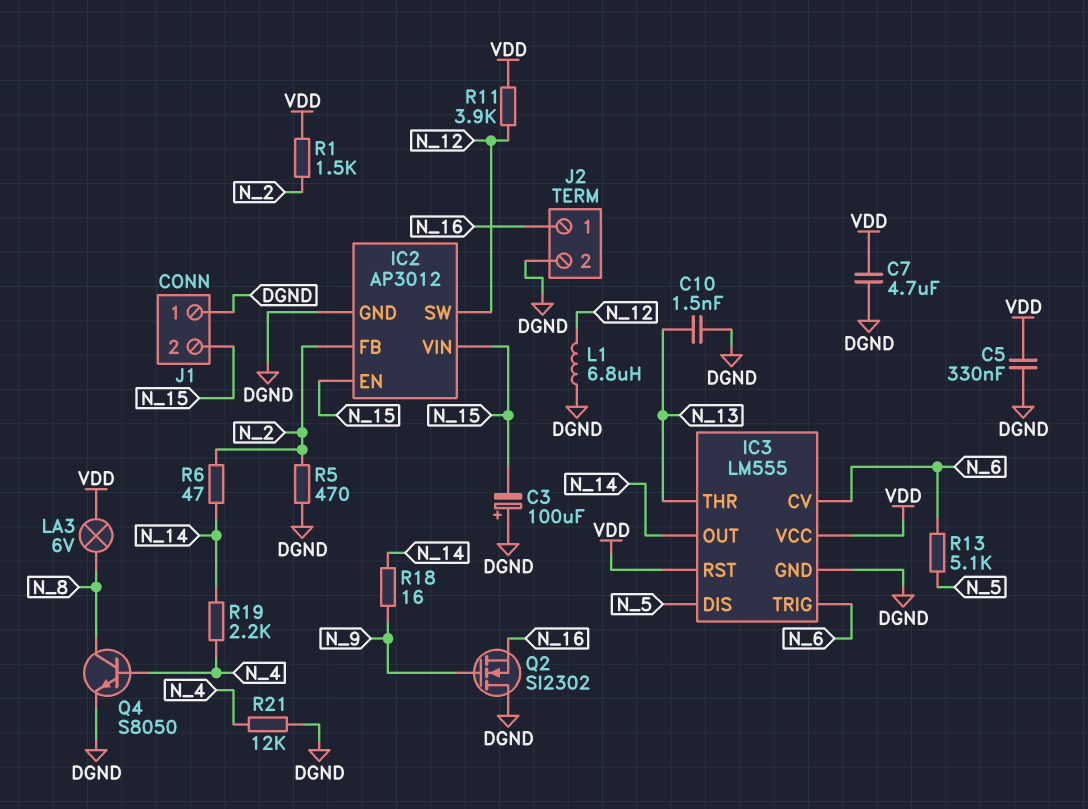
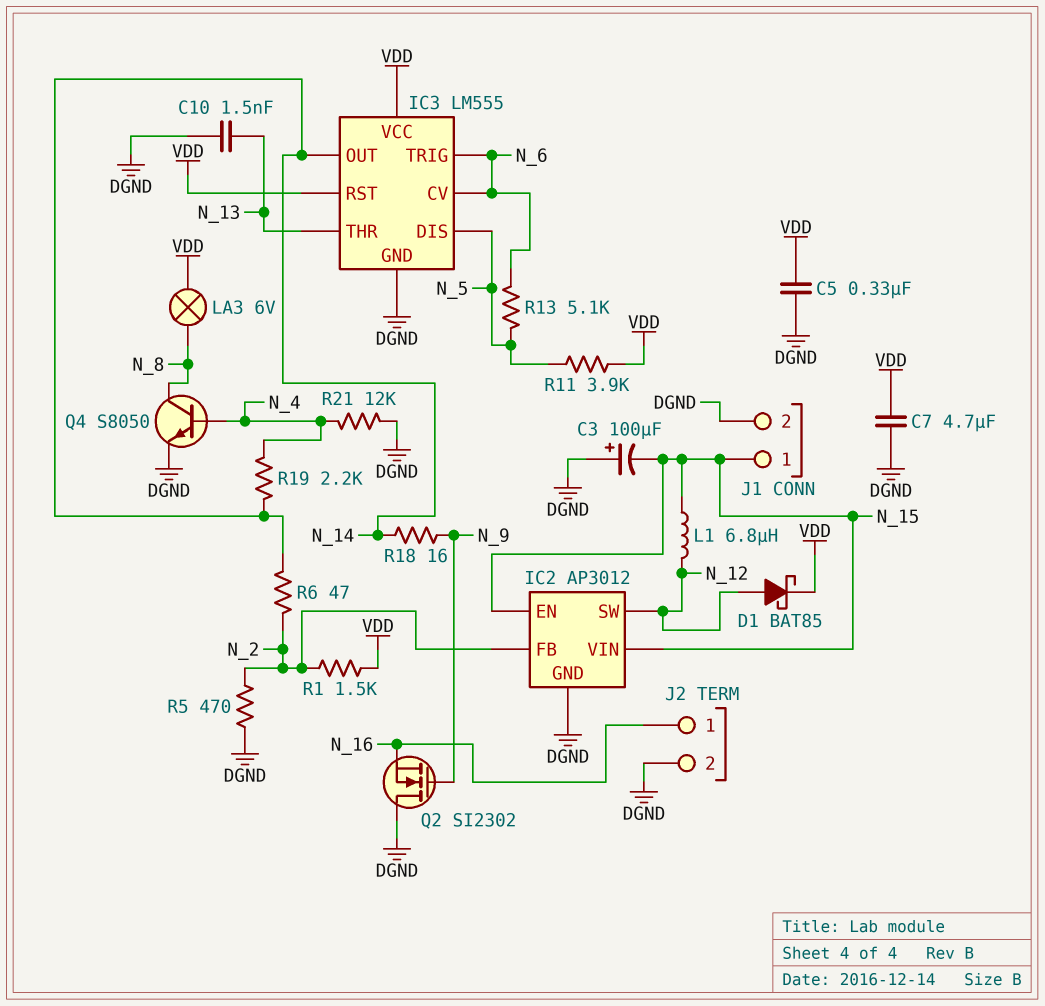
D1: none -> schottky BAT85 (A N_12, K VDD)
J1 pin 1: DGND -> N_15
J1 pin 2: N_15 -> DGND
L1: 6.8uH (DGND, N_12) -> 6.8uH (N_12, N_15)
R11: 3.9k (N_12, VDD) -> 3.9k (N_5, VDD)

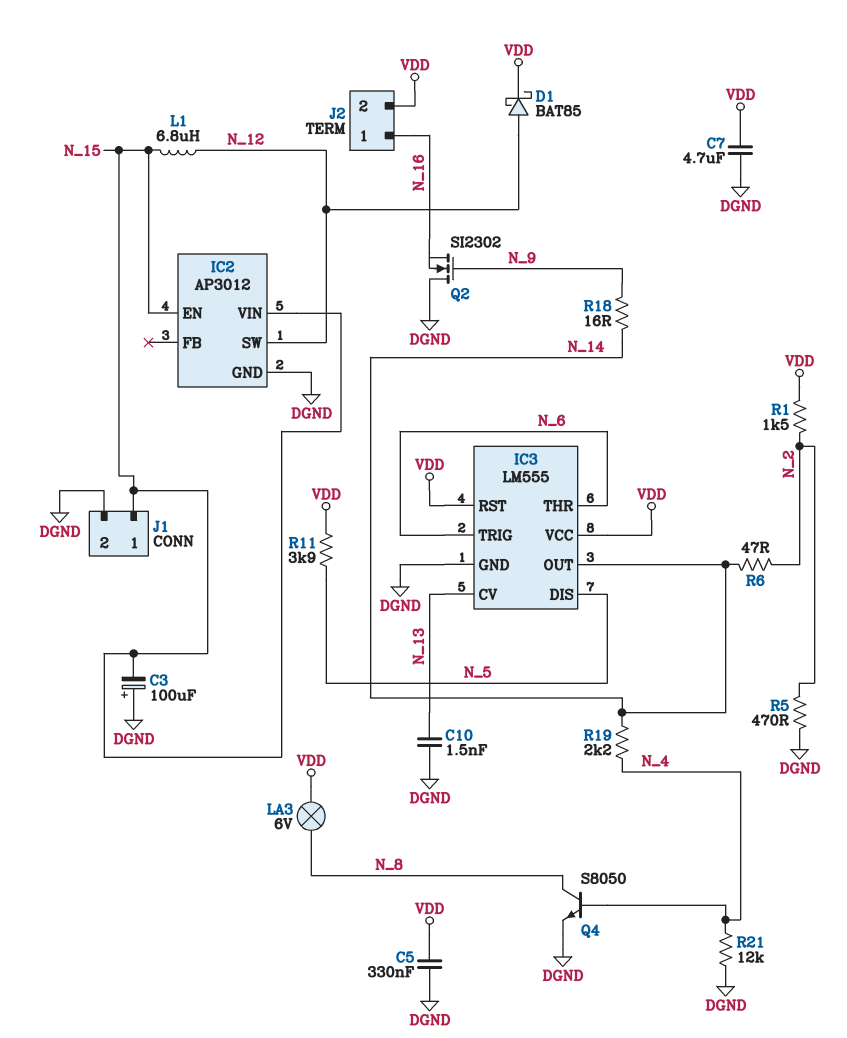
IC2 pin FB: N_2 -> none
IC3 pin CV: N_6 -> N_13
IC3 pin THR: N_13 -> N_6
J2 pin 2: DGND -> VDD
R13: 5.1k (N_5, N_6) -> none

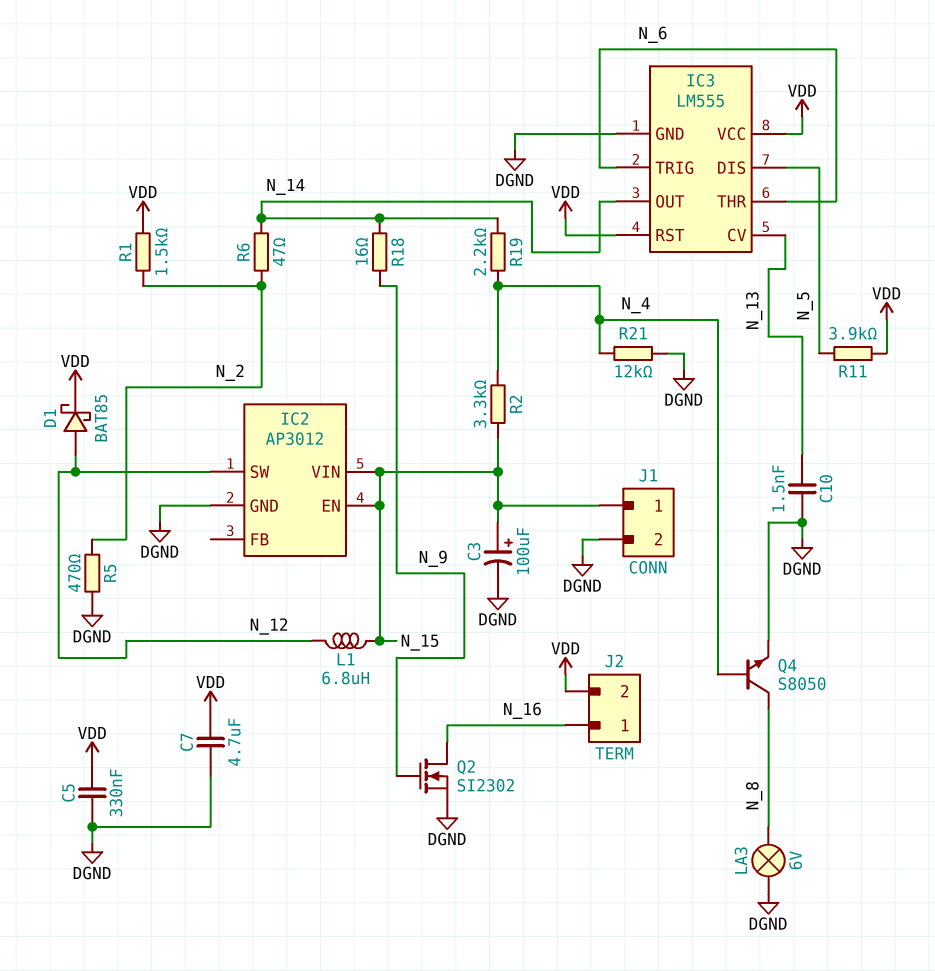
C3: 100uF (plus DGND, minus N_15) -> 100uF (plus N_15, minus DGND)
LA3: lamp 6V (N_8, VDD) -> lamp 6V (DGND, N_8)
Q2: NMOS SI2302 (G N_9, D DGND, S N_16) -> NMOS SI2302 (G N_9, D N_16, S DGND)
R2: none -> 3.3k (N_4, N_15)

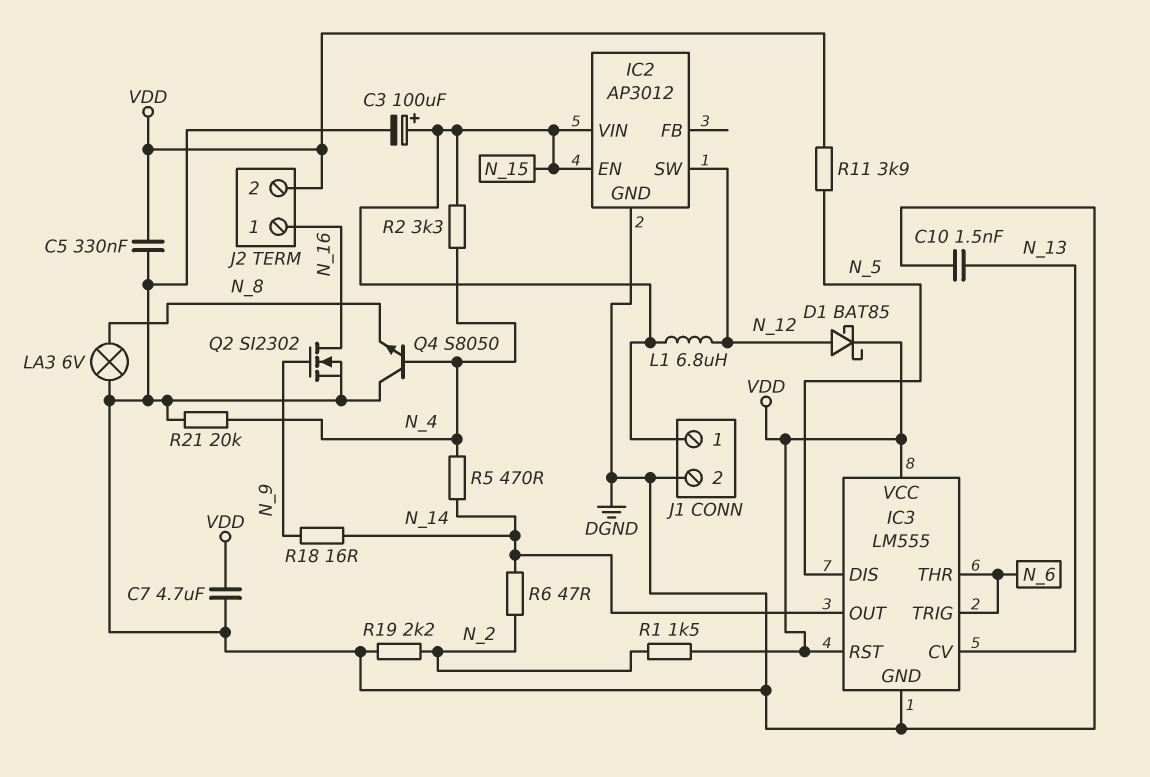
Q4: NPN S8050 (B N_4, C N_8, E DGND) -> NPN S8050 (B N_4, C DGND, E N_8)
R5: 470 (DGND, N_2) -> 470 (N_4, N_14)
R19: 2.2k (N_4, N_14) -> 2.2k (DGND, N_2)
R21: 12k (DGND, N_4) -> 20k (DGND, N_4)

